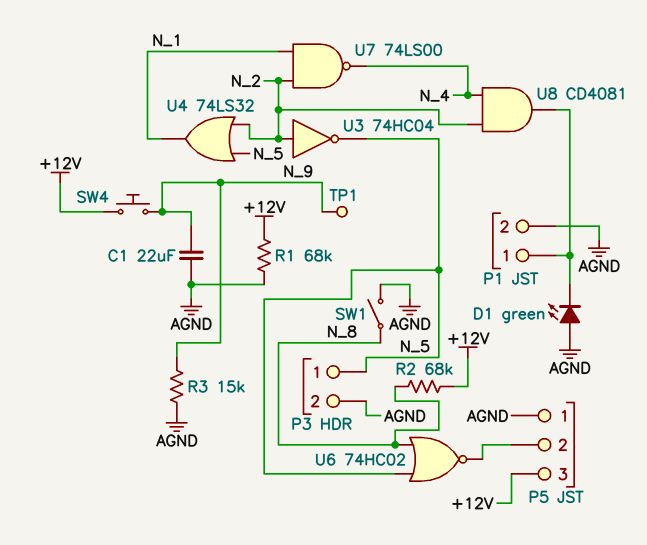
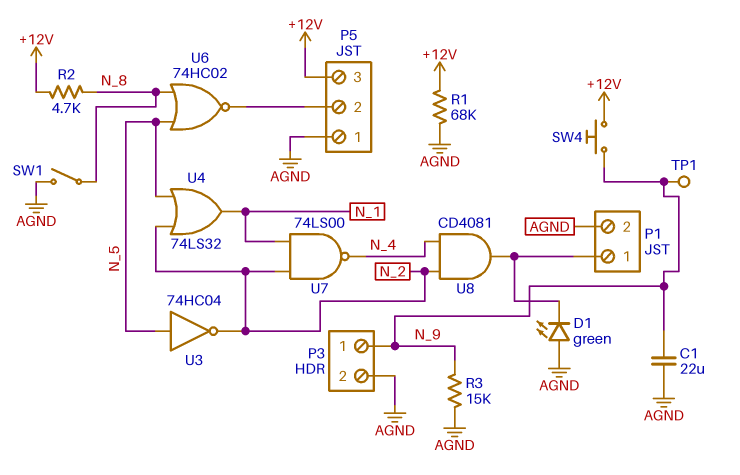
P3 pin 1: N_5 -> N_9
R2: 68k (+12V, N_8) -> 4.7k (+12V, N_8)
U3: NOT 74HC04 (in N_2, out N_5) -> NOT 74HC04 (in N_5, out N_2)

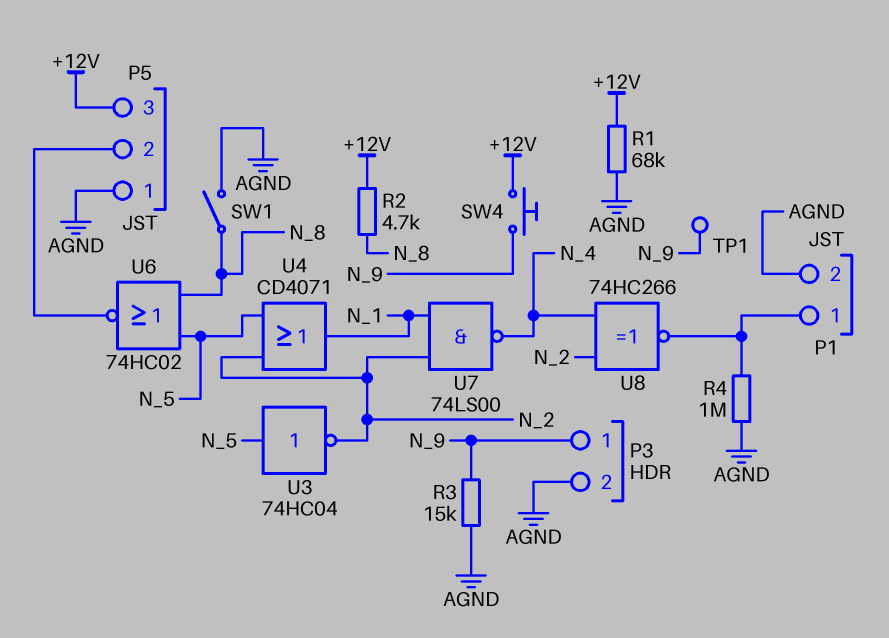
C1: 22uF (AGND, N_9) -> none
D1: LED green (A AGND, K P1/1) -> none
R4: none -> 1M (AGND, P1/1)
U4: OR 74LS32 (in N_2, in N_5, out N_1) -> OR CD4071 (in N_2, in N_5, out N_1)
U8: AND CD4081 (in N_2, in N_4, out P1/1) -> XNOR 74HC266 (in N_2, in N_4, out P1/1)

